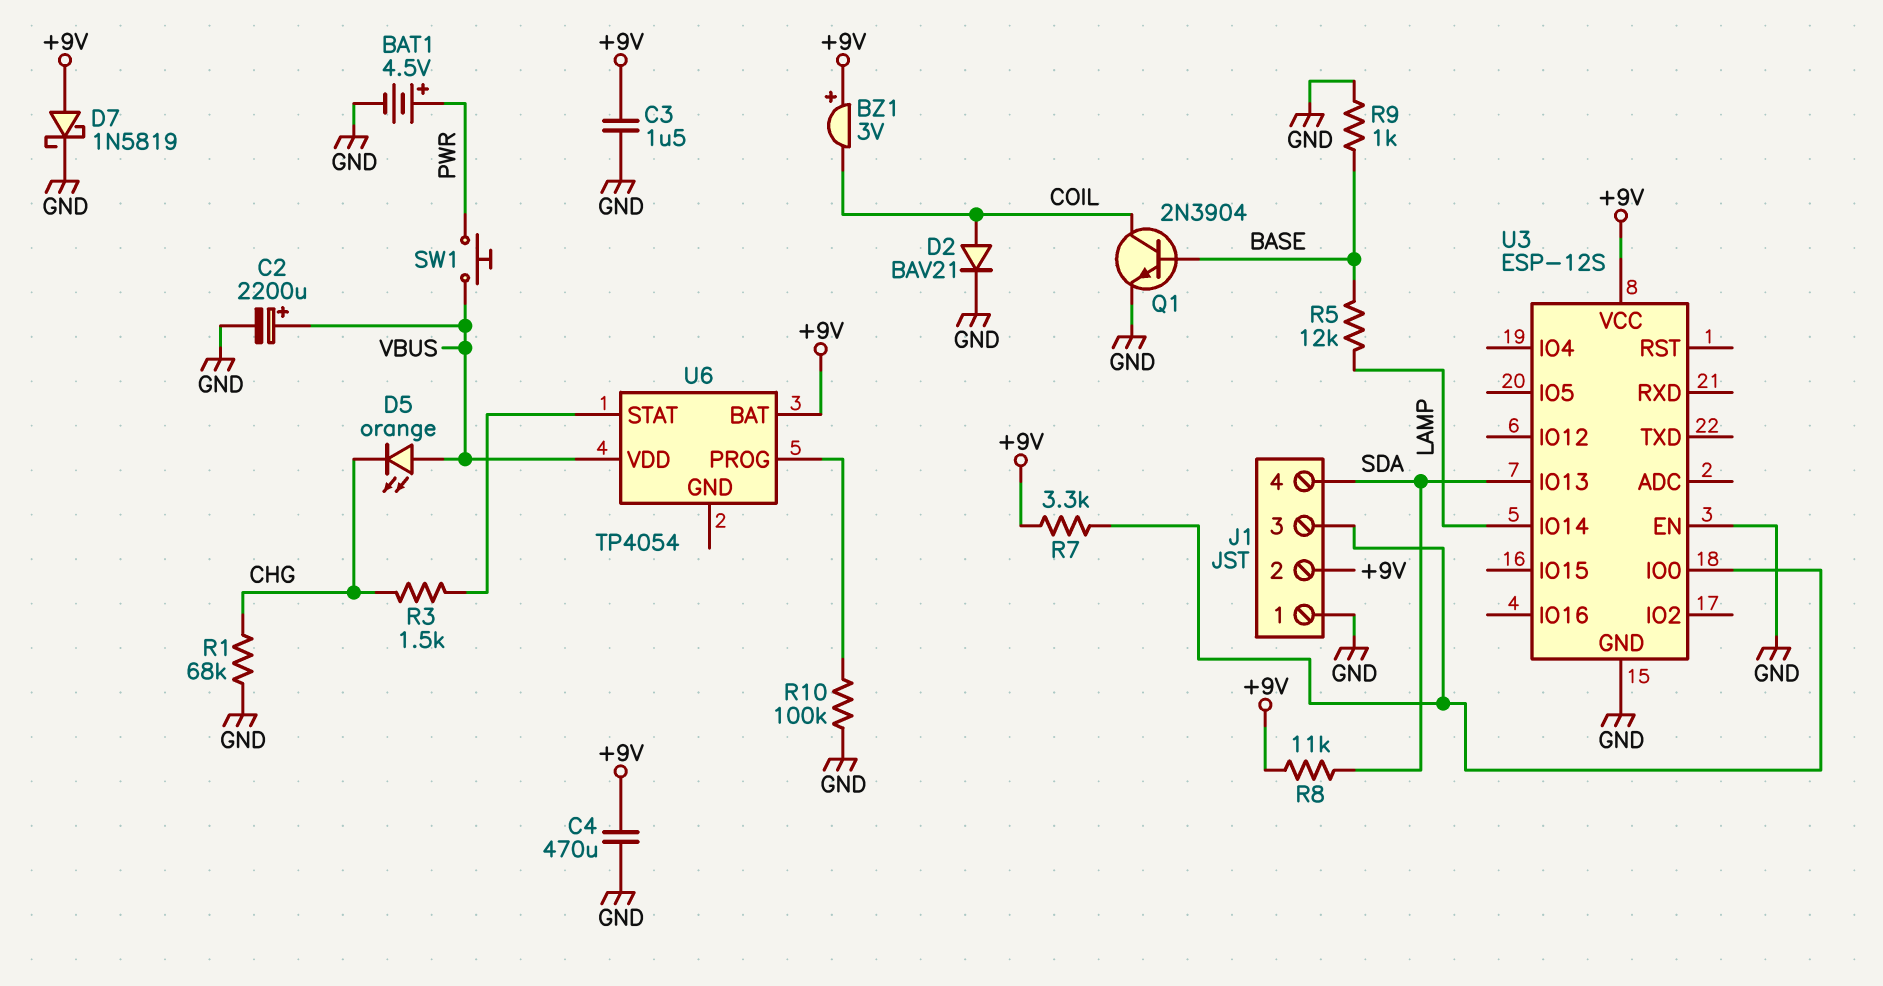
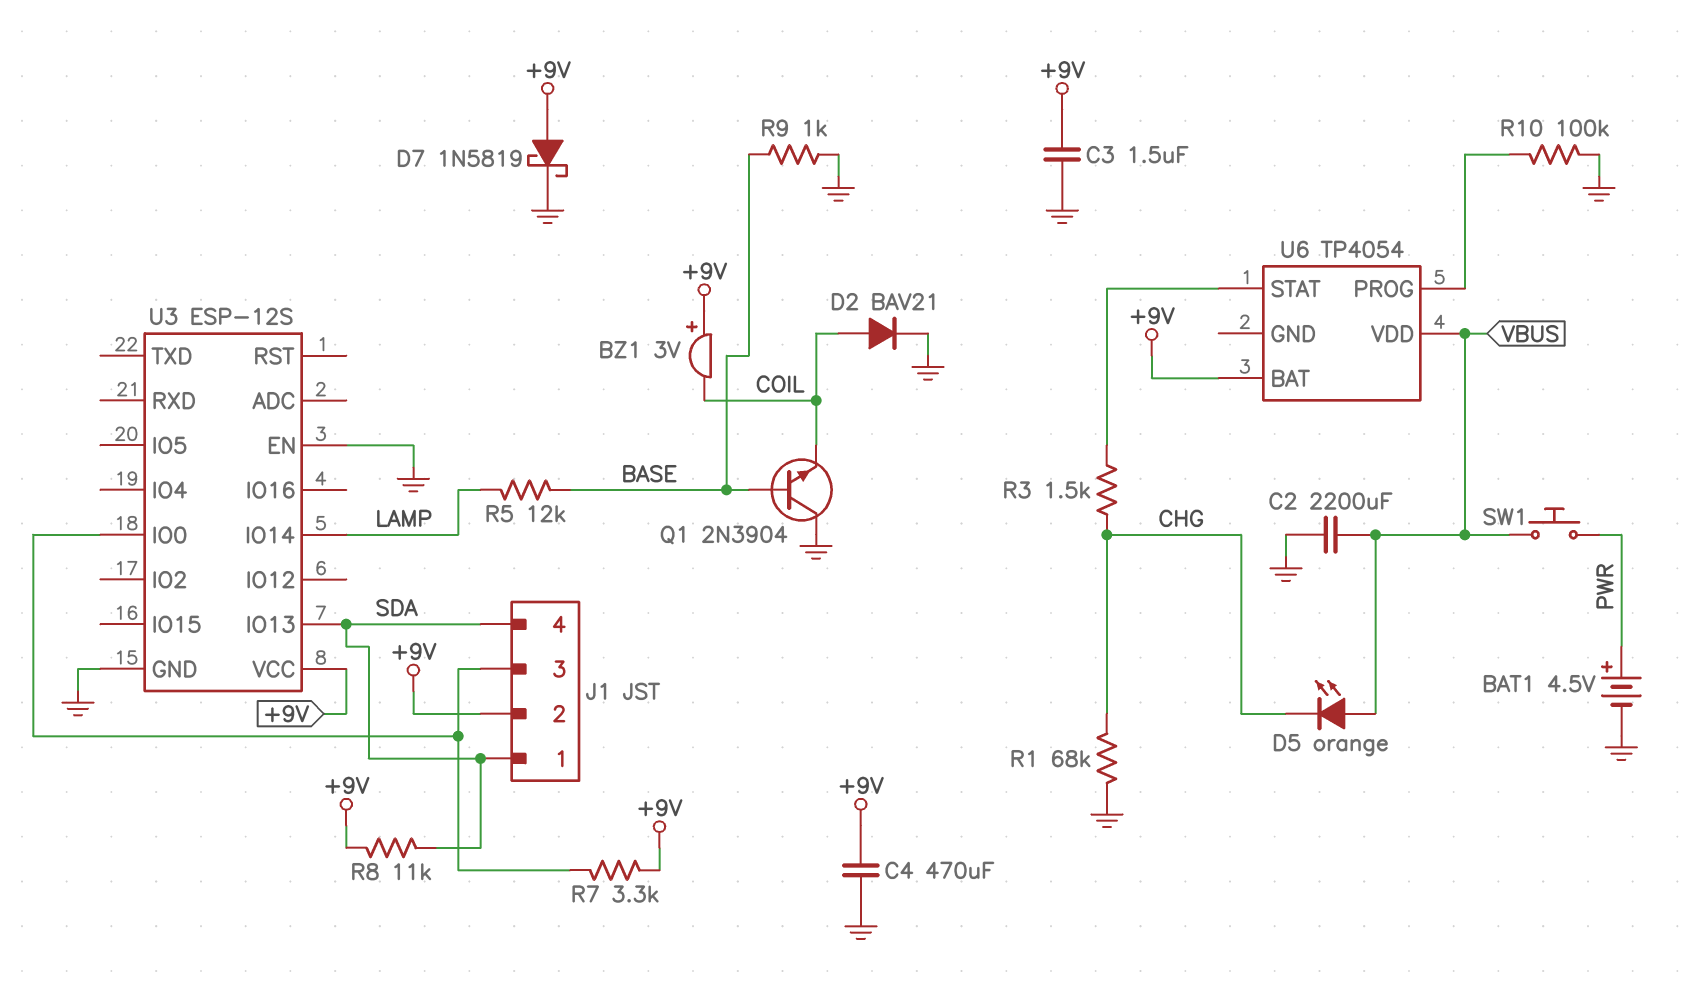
C2: 2200uF (plus VBUS, minus GND) -> 2200uF (GND, VBUS)
J1 pin 1: GND -> SDA
Q1: NPN 2N3904 (B BASE, C COIL, E GND) -> NPN 2N3904 (B BASE, C GND, E COIL)

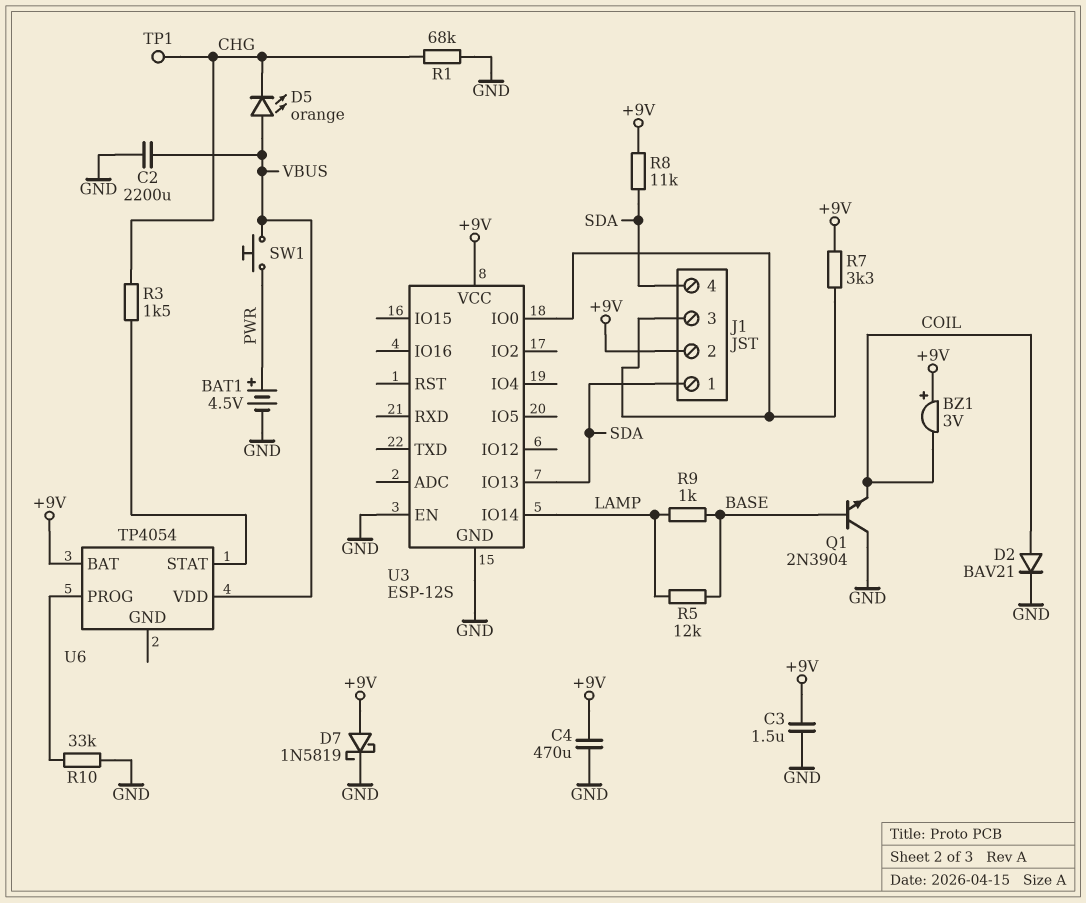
R9: 1k (BASE, GND) -> 1k (BASE, LAMP)
R10: 100k (GND, U6/PROG) -> 33k (GND, U6/PROG)
TP1: none -> test point (CHG)

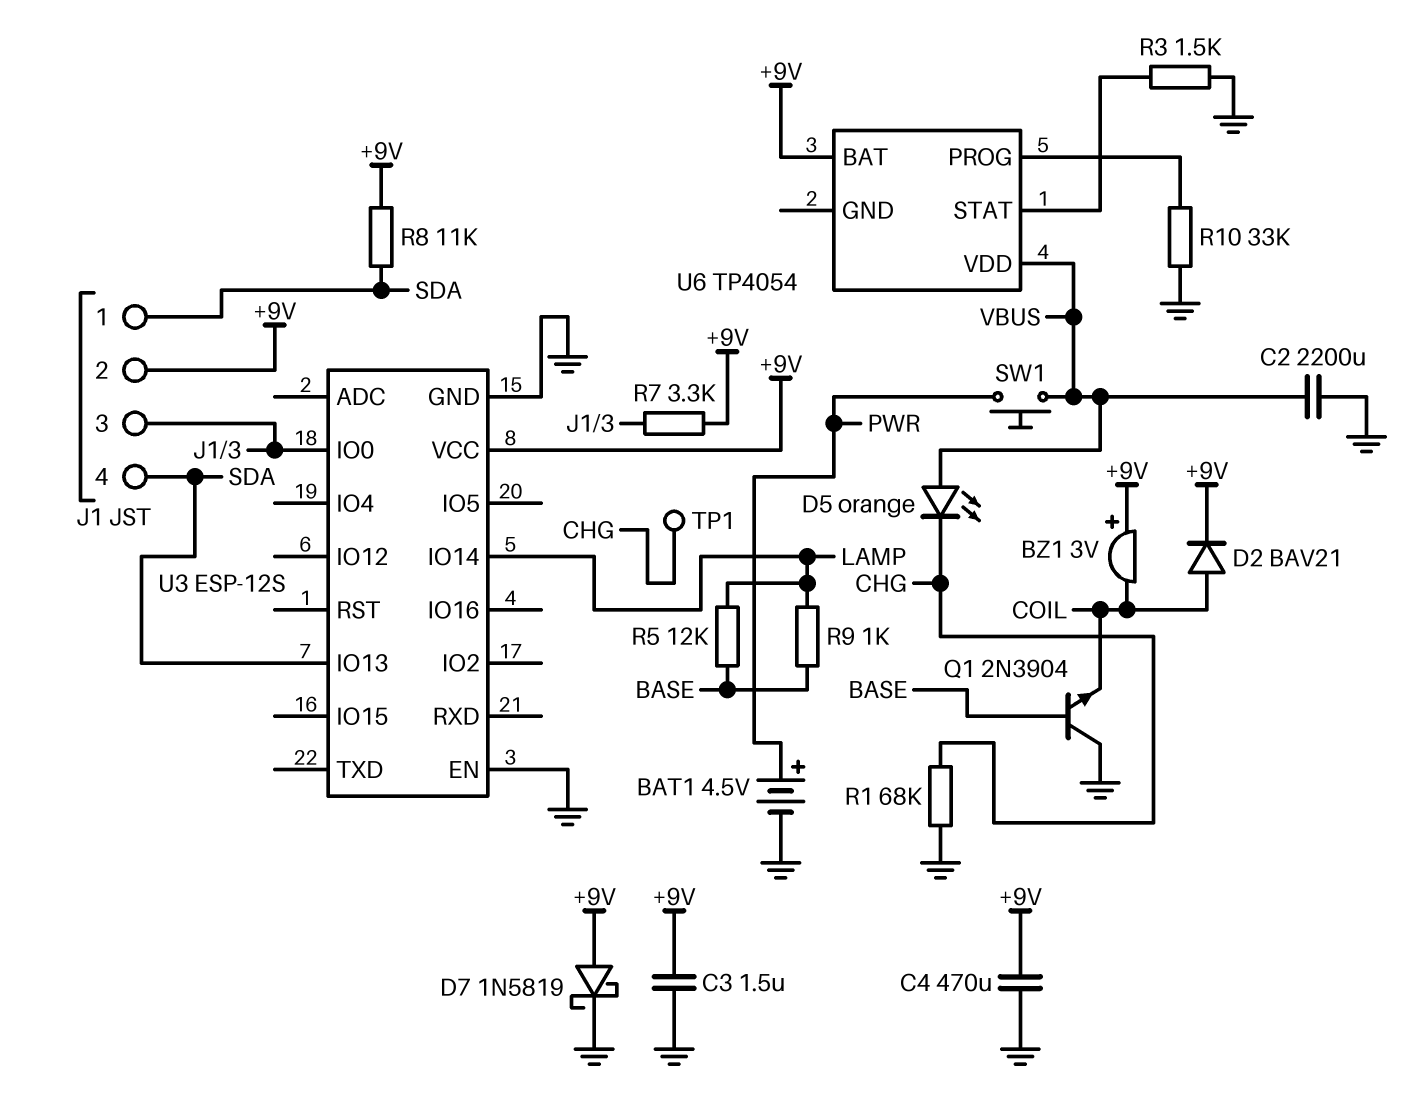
D2: diode BAV21 (A COIL, K GND) -> diode BAV21 (A COIL, K +9V)
R3: 1.5k (CHG, U6/STAT) -> 1.5k (GND, U6/STAT)

